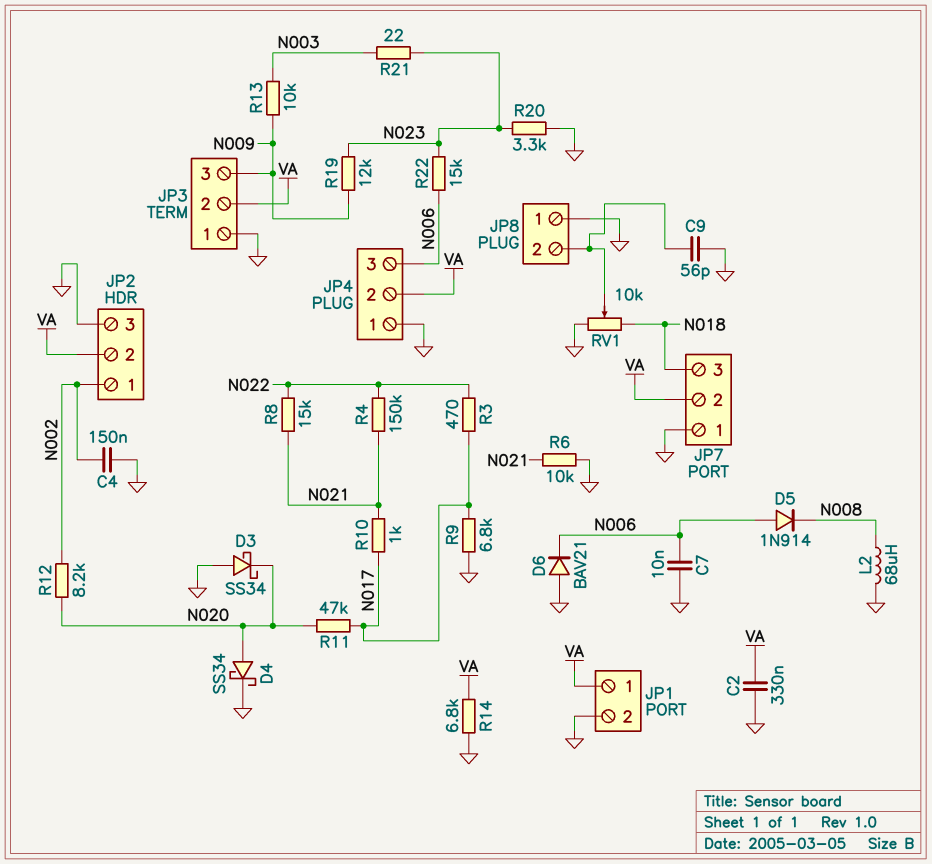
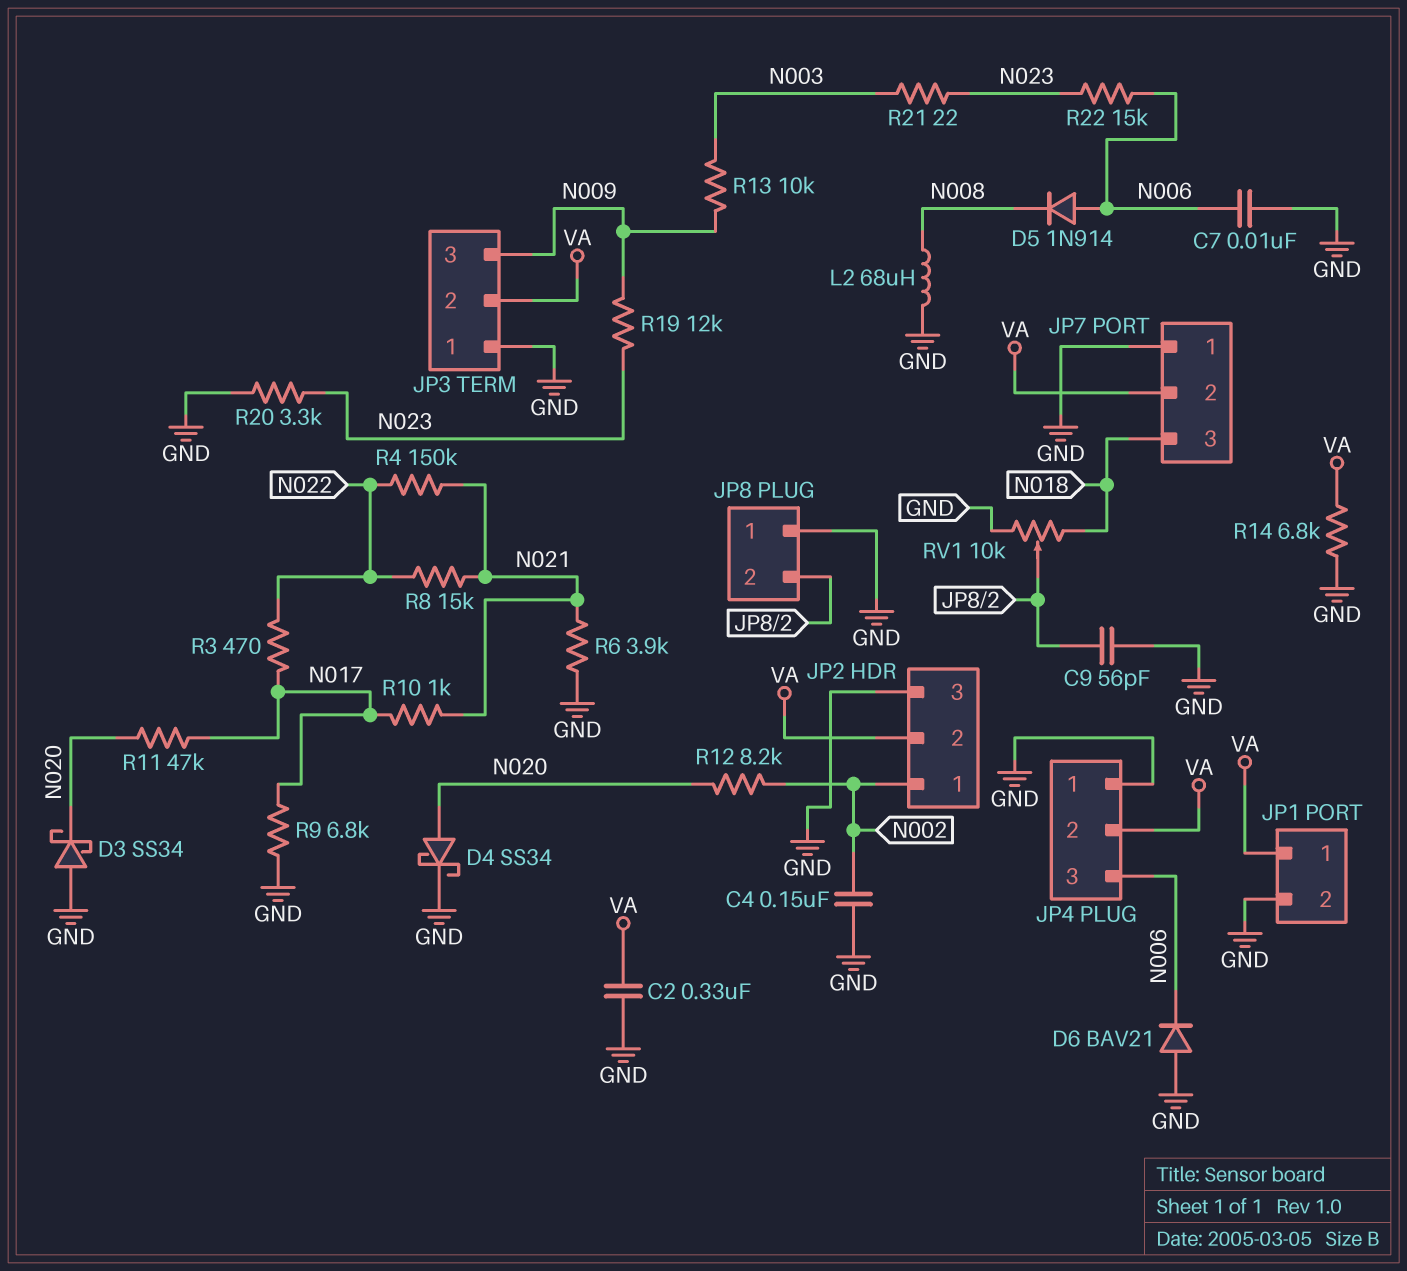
R6: 10k (GND, N021) -> 3.9k (GND, N021)

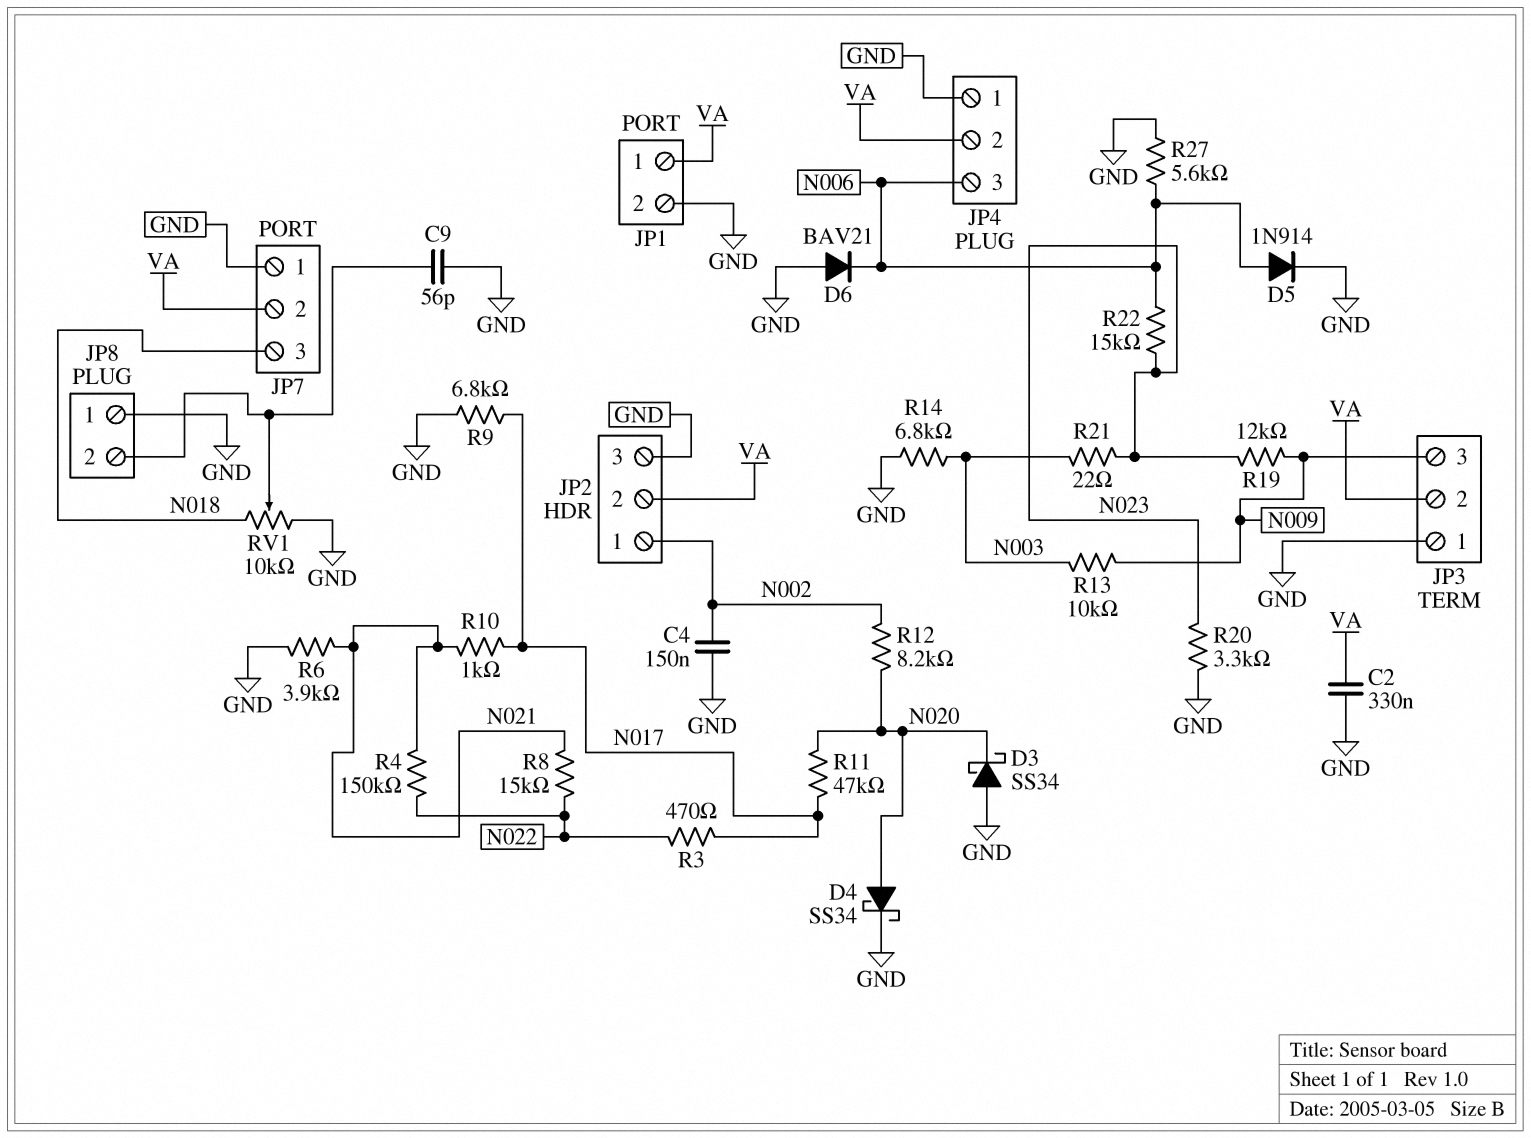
C7: 10nF (GND, N006) -> none
D5: diode 1N914 (A N006, K N008) -> diode 1N914 (A N006, K GND)
L2: 68uH (GND, N008) -> none
R14: 6.8k (GND, VA) -> 6.8k (GND, N003)
R27: none -> 5.6k (GND, N006)

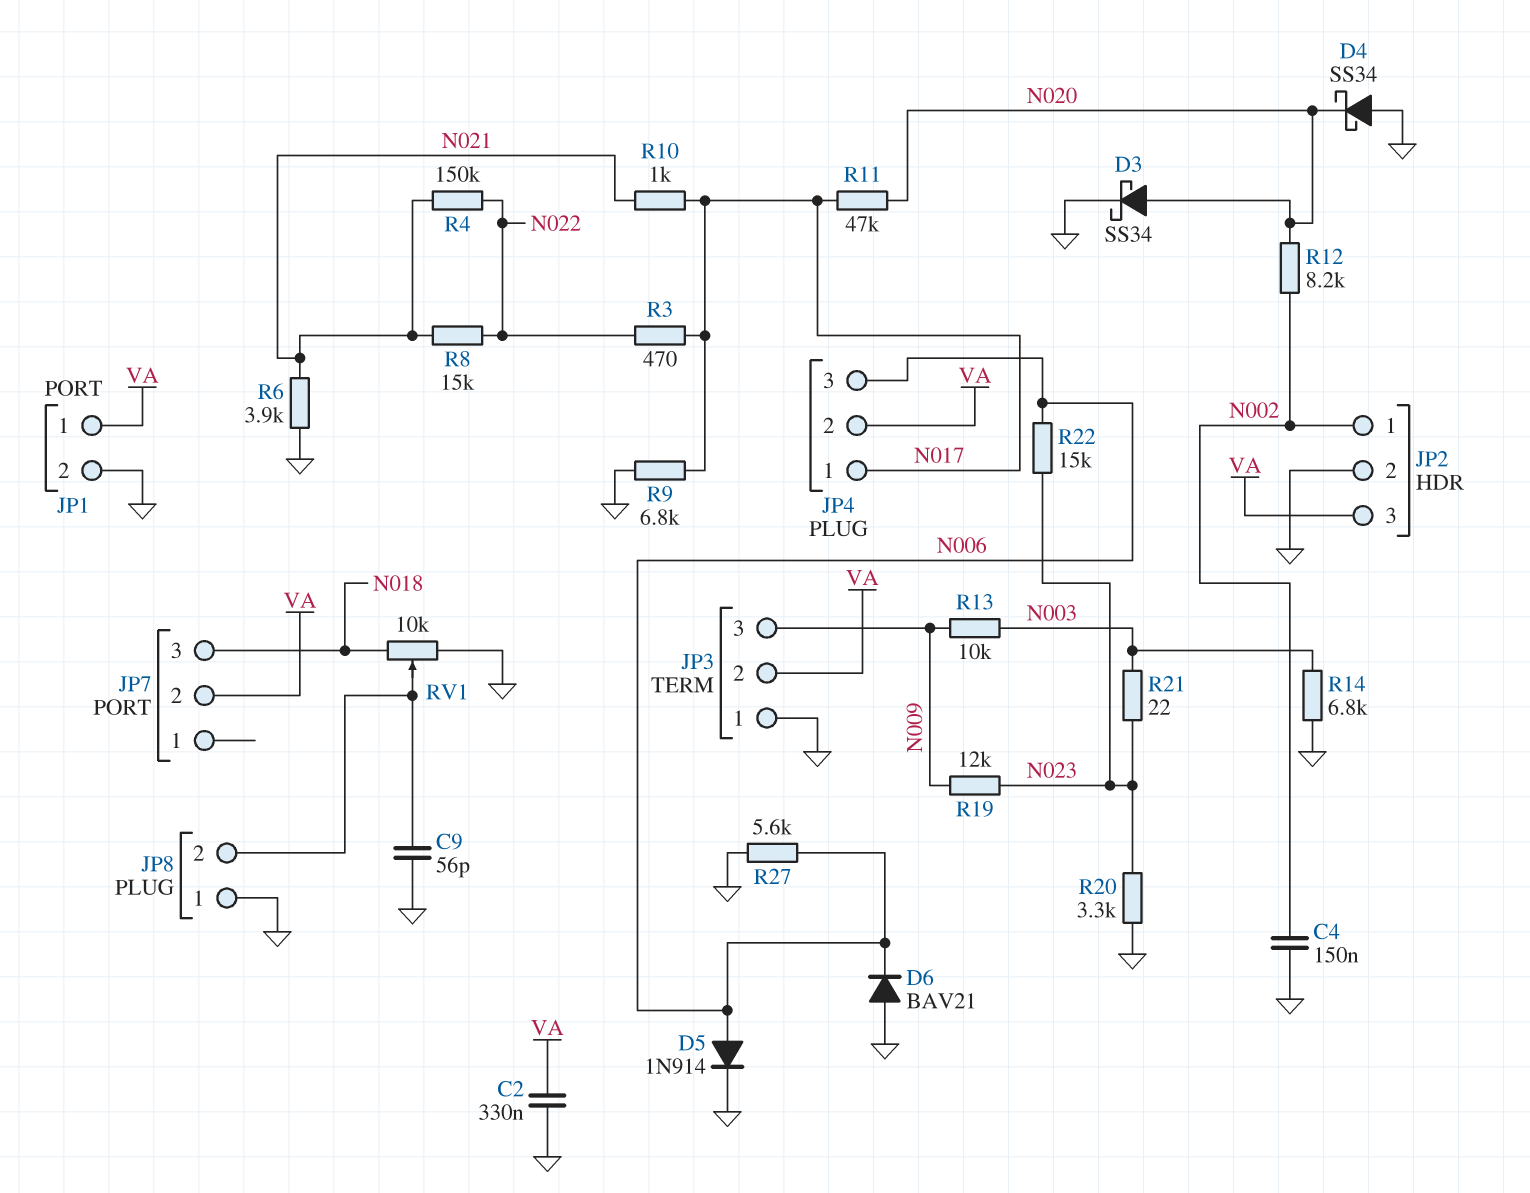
D3: schottky SS34 (A GND, K N020) -> schottky SS34 (A N020, K GND)
D4: schottky SS34 (A N020, K GND) -> schottky SS34 (A GND, K N020)
JP2 pin 2: VA -> GND
JP2 pin 3: GND -> VA
JP4 pin 1: GND -> N017
JP7 pin 1: GND -> none

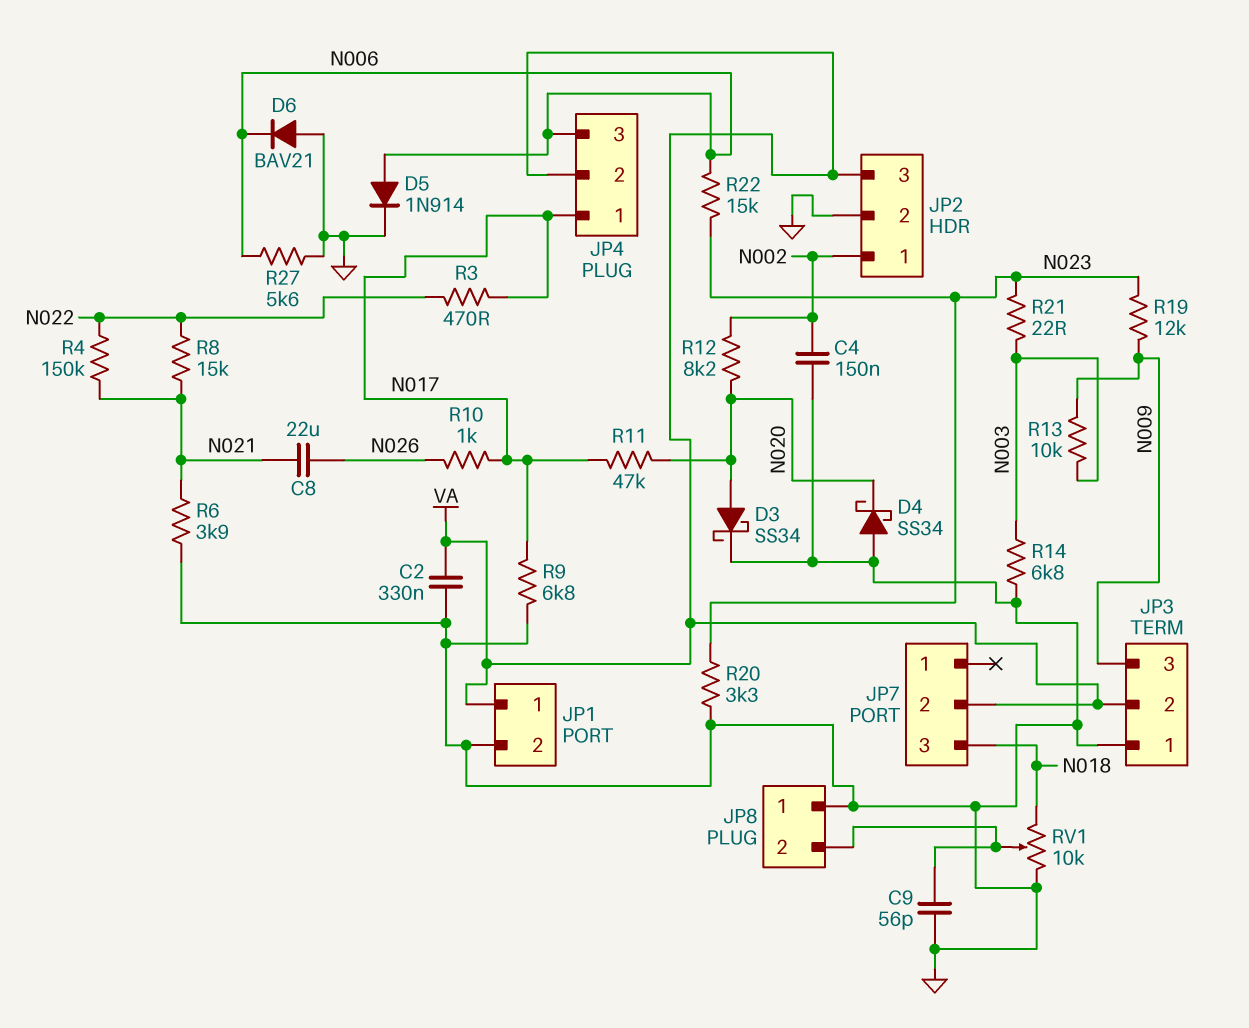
C8: none -> 22uF (N021, N026)
R10: 1k (N017, N021) -> 1k (N017, N026)

